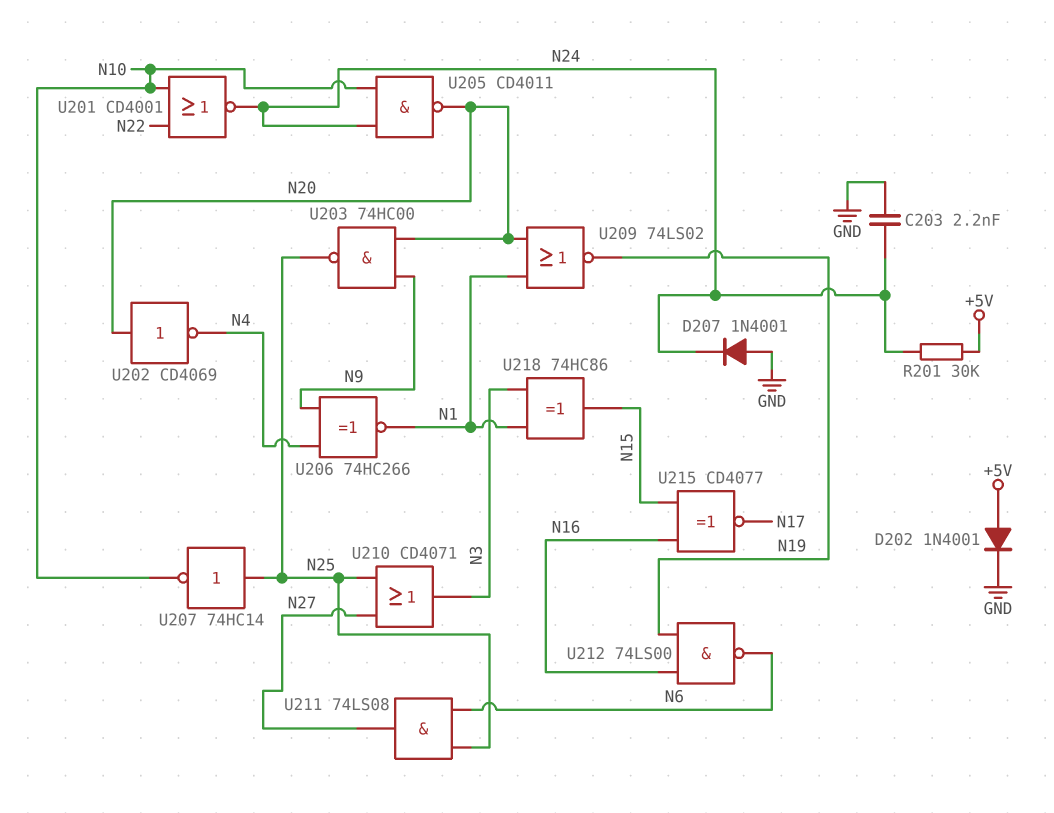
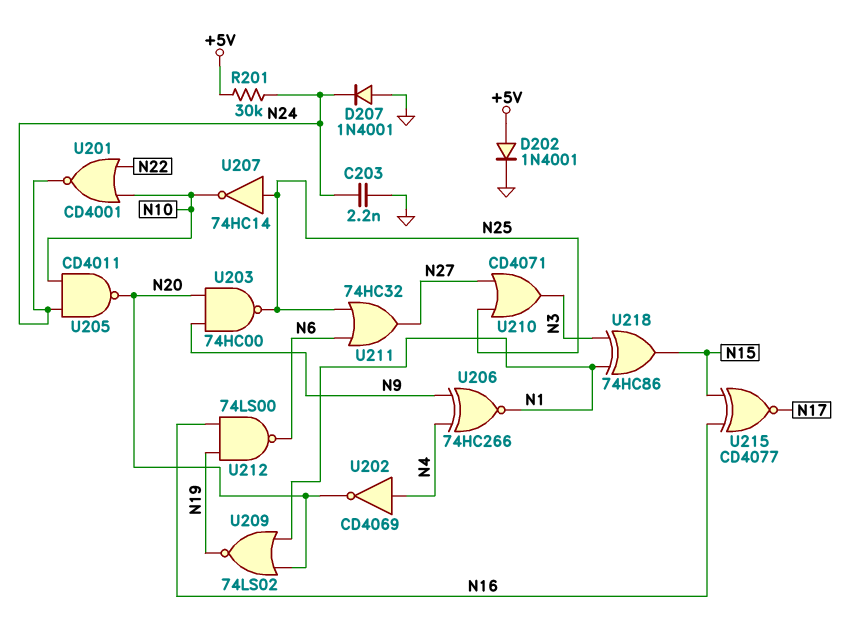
U202: NOT CD4069 (in N20, out N4) -> NOT CD4069 (in N4, out N20)
U211: AND 74LS08 (in N6, in N25, out N27) -> OR 74HC32 (in N6, in N25, out N27)

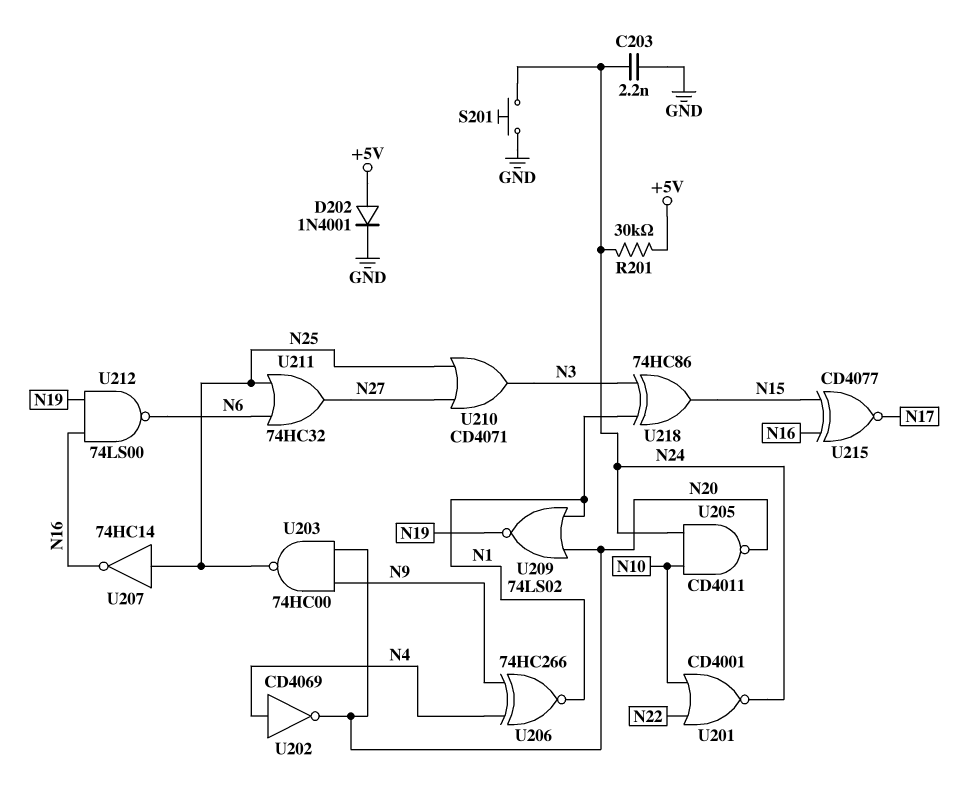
D207: diode 1N4001 (A GND, K N24) -> none
S201: none -> button (GND, N24)
U207: NOT 74HC14 (in N25, out N10) -> NOT 74HC14 (in N25, out N16)

